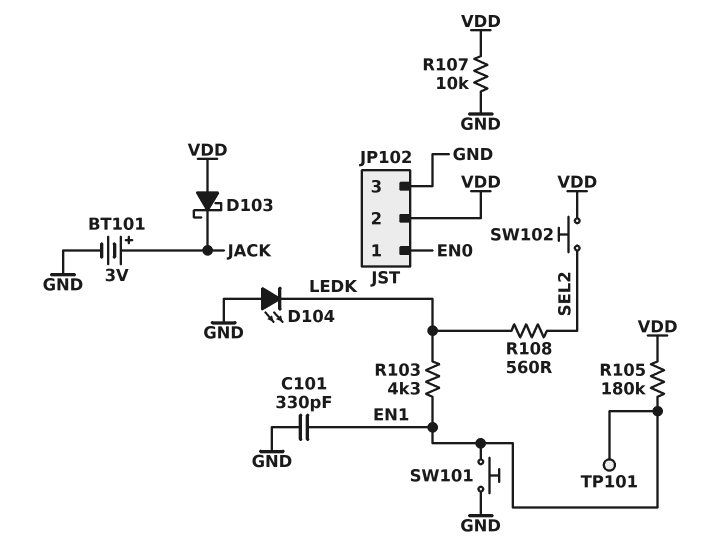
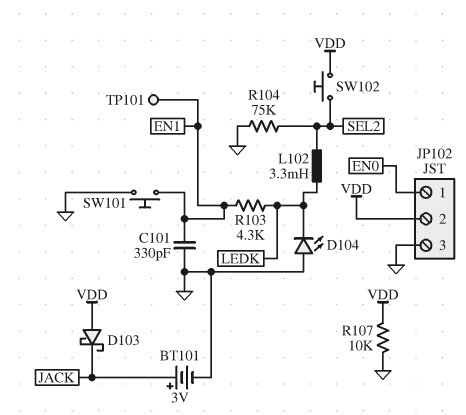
L102: none -> 3.3mH (LEDK, SEL2)
R104: none -> 75k (GND, SEL2)
R105: 180k (EN1, VDD) -> none
R108: 560 (LEDK, SEL2) -> none

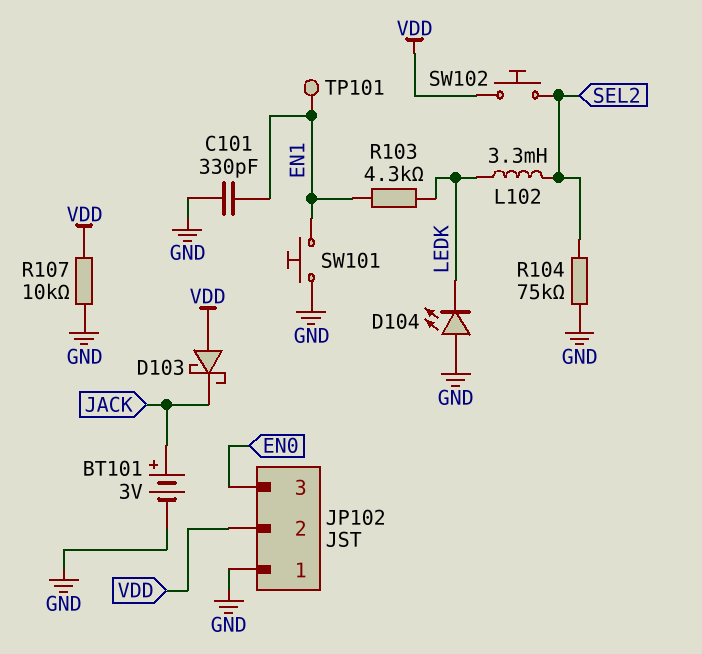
JP102 pin 1: EN0 -> GND
JP102 pin 3: GND -> EN0

